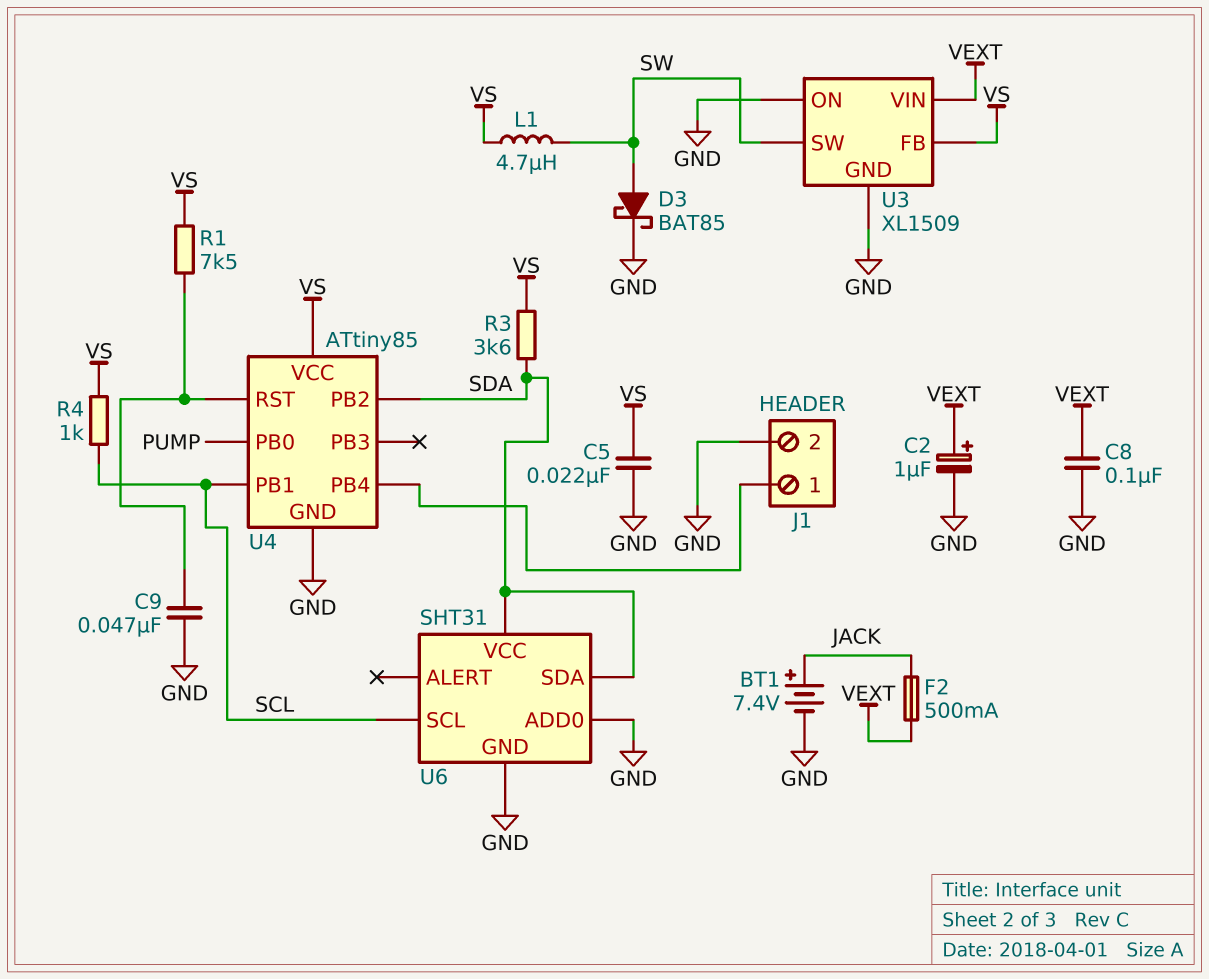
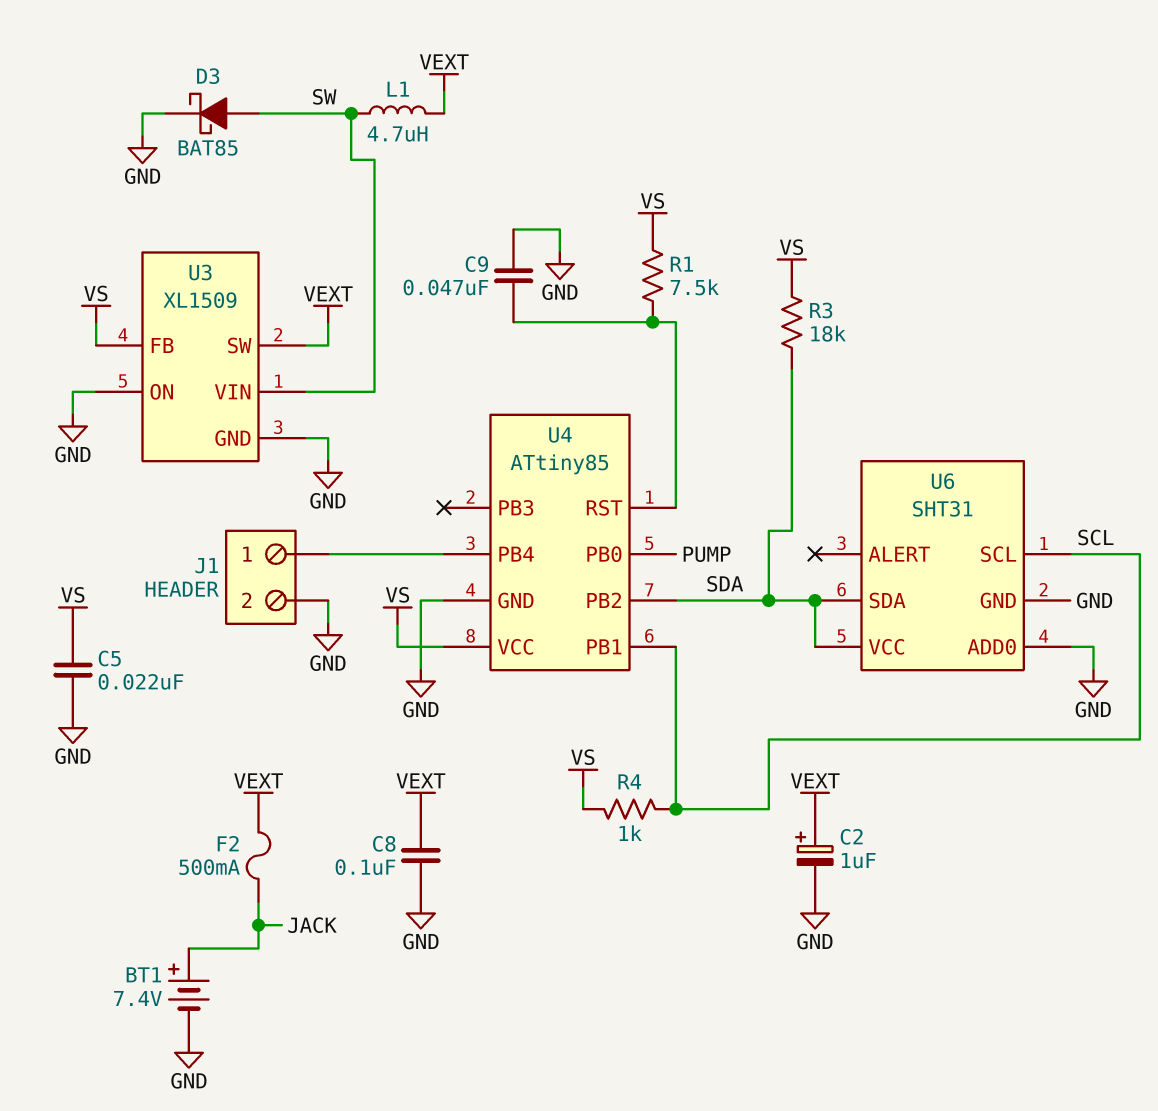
L1: 4.7uH (SW, VS) -> 4.7uH (SW, VEXT)
R3: 3.6k (SDA, VS) -> 18k (SDA, VS)
U3 pin SW: SW -> VEXT
U3 pin VIN: VEXT -> SW

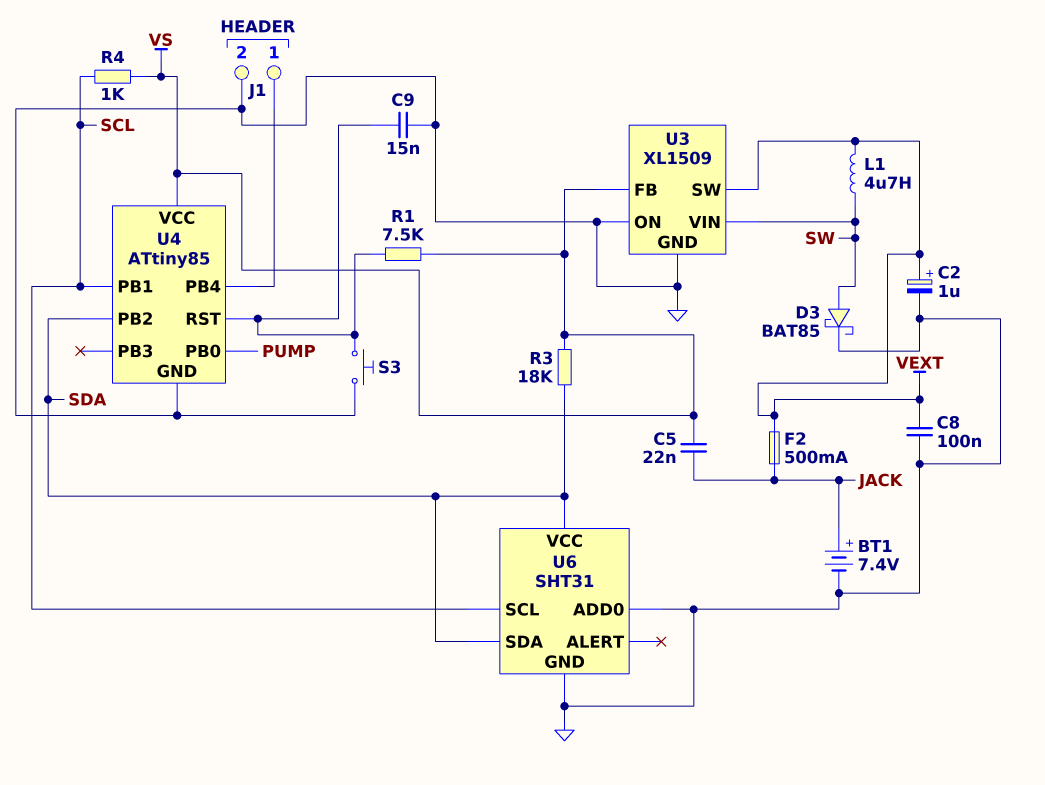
C5: 22nF (GND, VS) -> 22nF (JACK, VS)
C9: 47nF (GND, U4/RST) -> 15nF (GND, U4/RST)
S3: none -> button (GND, U4/RST)

